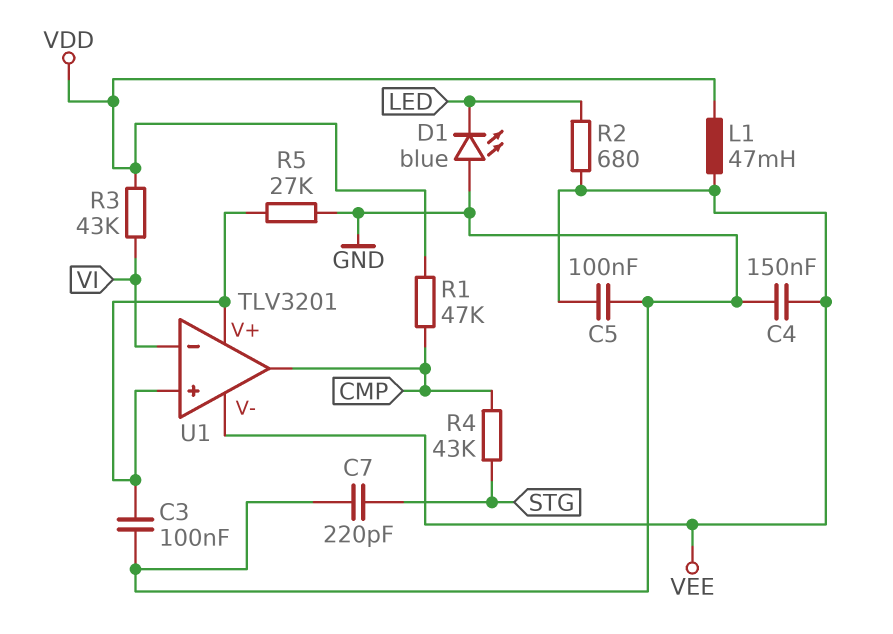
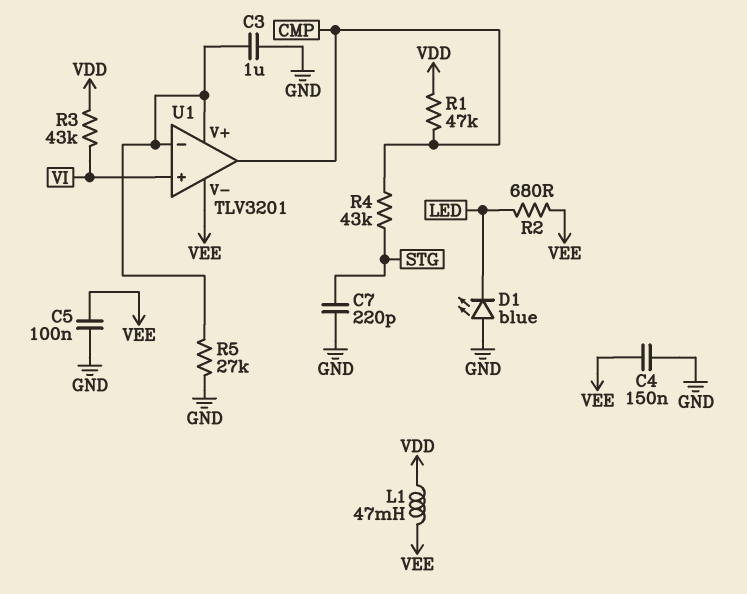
C3: 100nF (GND, U1/V+) -> 1uF (GND, U1/V+)
U1 pin in+: U1/V+ -> VI
U1 pin in-: VI -> U1/V+

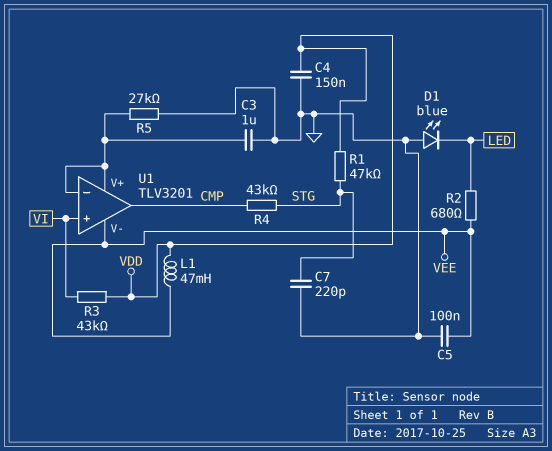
C4: 150nF (GND, VEE) -> 150nF (GND, VDD)
R1: 47k (CMP, VDD) -> 47k (STG, VDD)

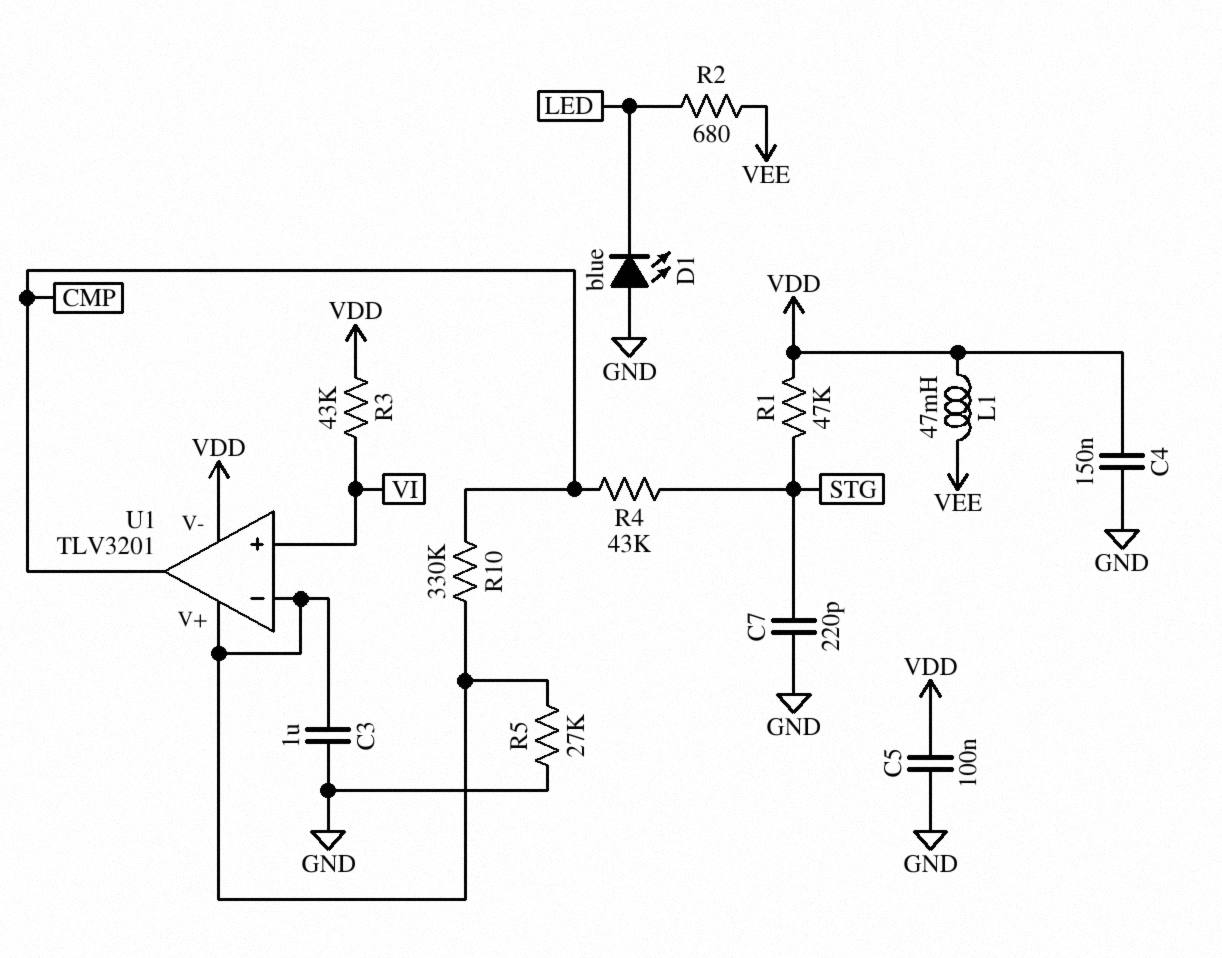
C5: 100nF (GND, VEE) -> 100nF (GND, VDD)
R10: none -> 330k (CMP, U1/V+)
U1 pin V-: VEE -> VDD

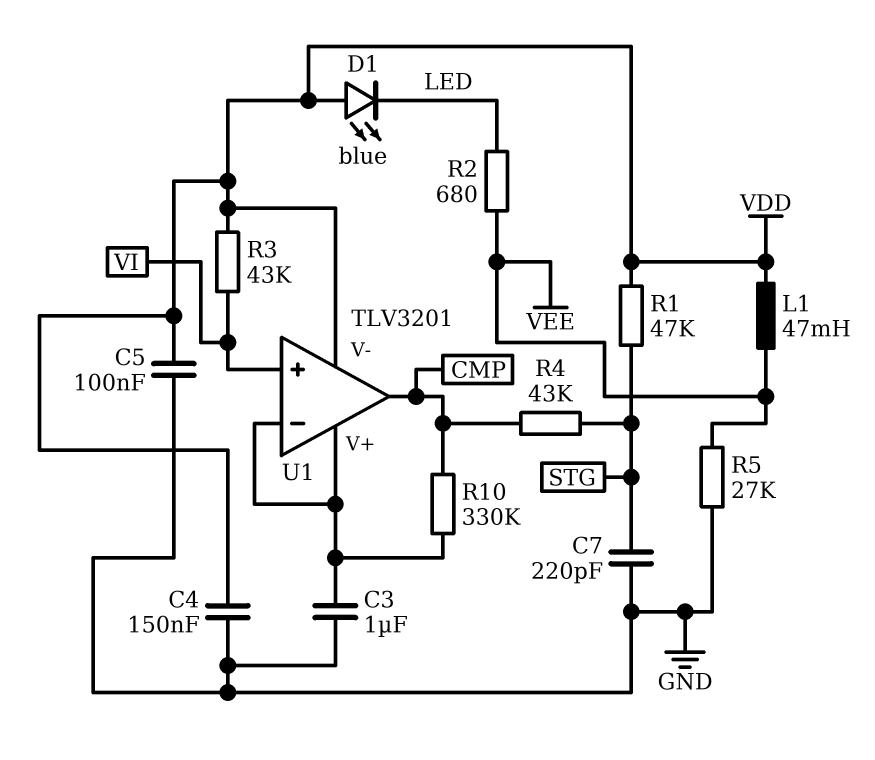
D1: LED blue (A GND, K LED) -> LED blue (A VDD, K LED)
R5: 27k (GND, U1/V+) -> 27k (GND, VEE)

